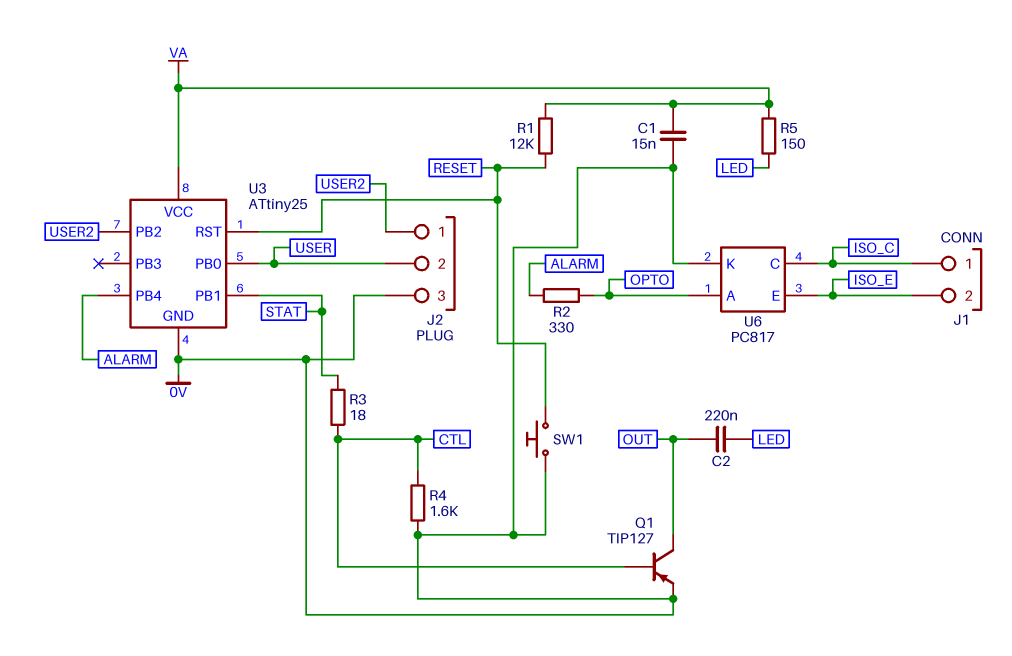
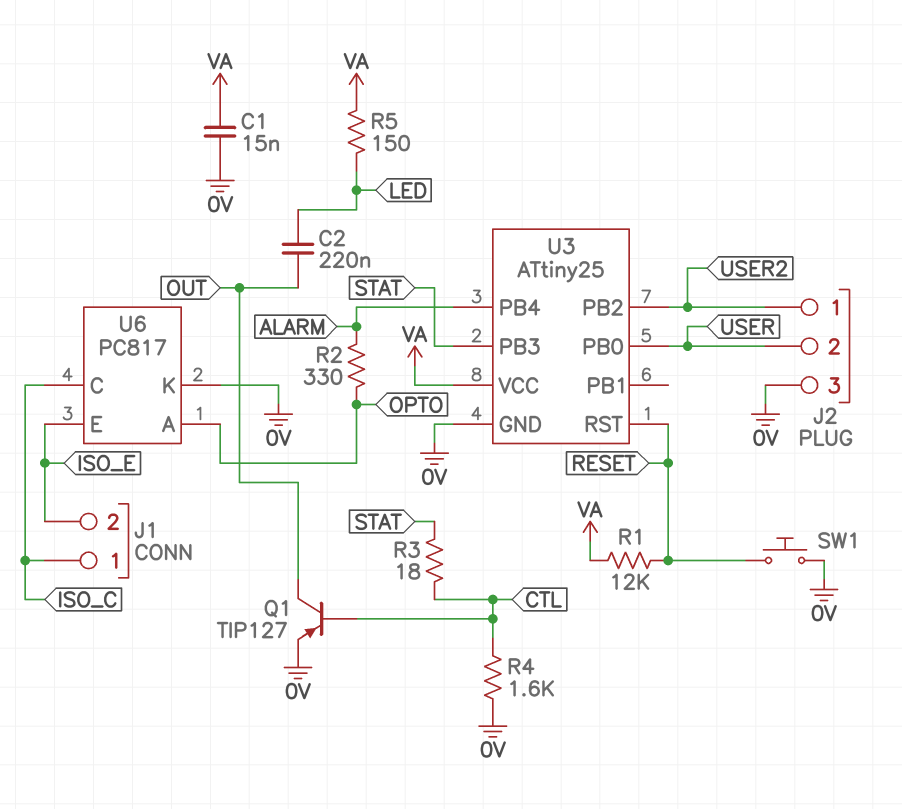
U3 pin PB1: STAT -> none
U3 pin PB3: none -> STAT

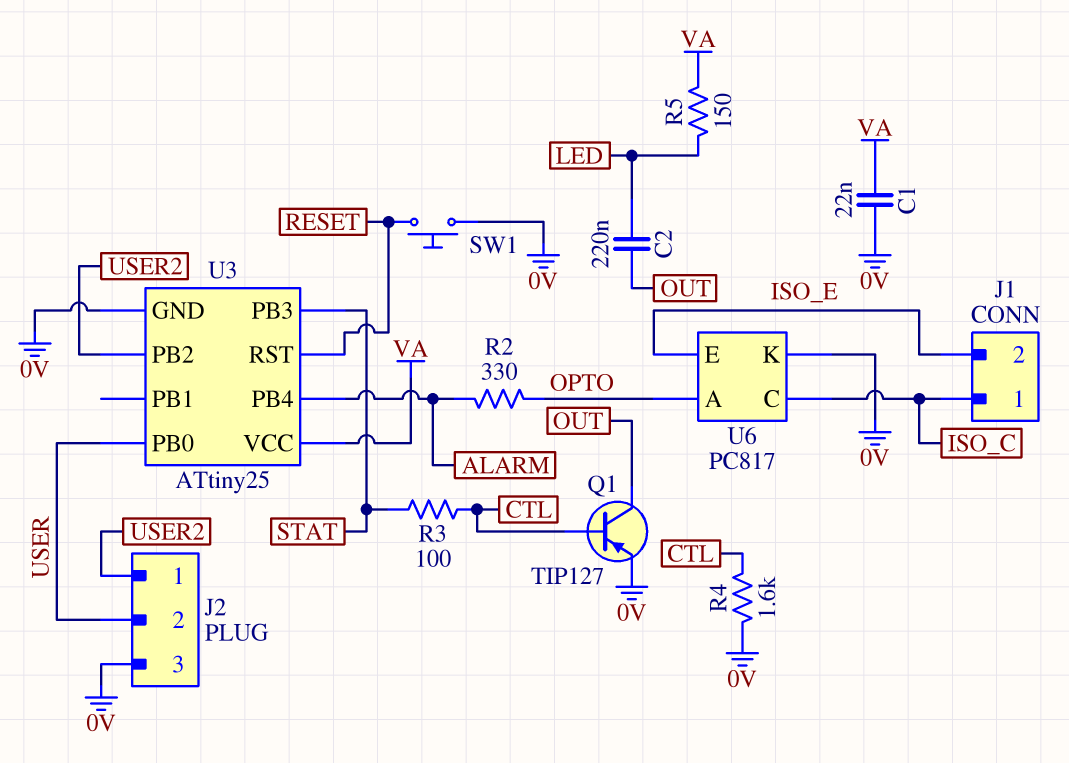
C1: 15nF (0V, VA) -> 22nF (0V, VA)
R1: 12k (RESET, VA) -> none
R3: 18 (CTL, STAT) -> 100 (CTL, STAT)

